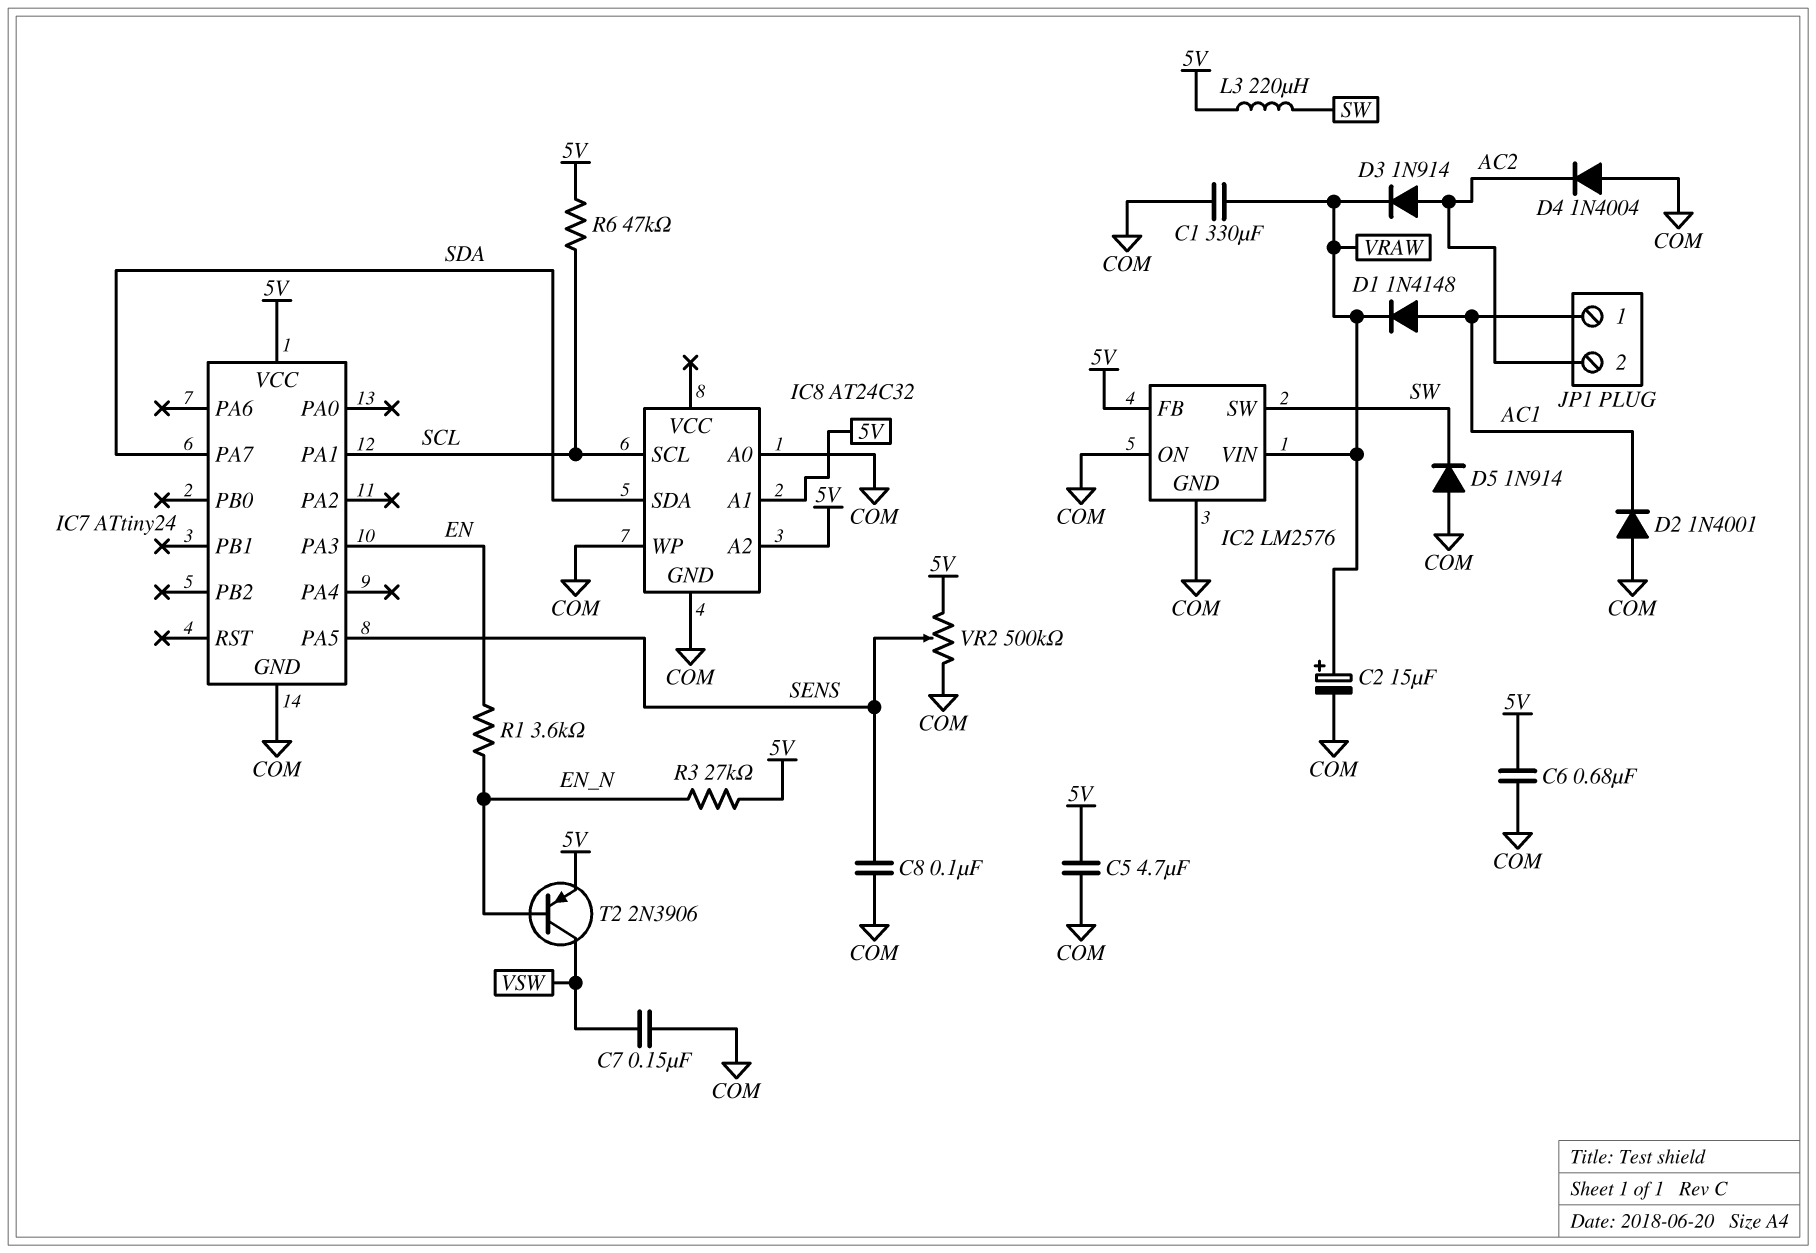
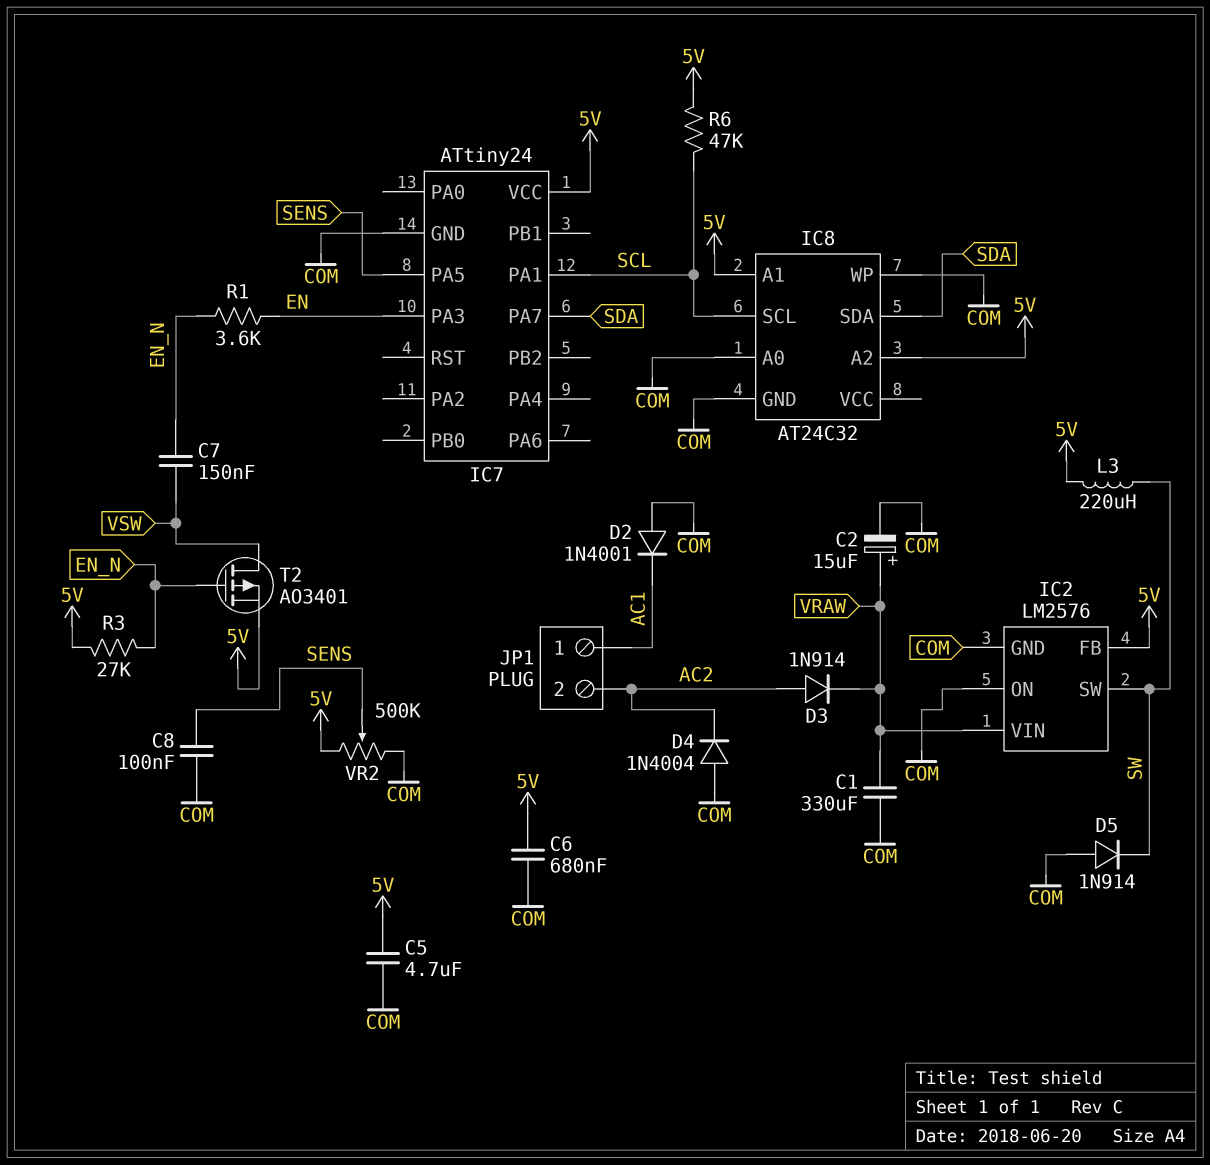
C7: 150nF (COM, VSW) -> 150nF (EN_N, VSW)
D1: diode 1N4148 (A AC1, K VRAW) -> none
T2: PNP 2N3906 (B EN_N, C VSW, E 5V) -> PMOS AO3401 (G EN_N, D VSW, S 5V)

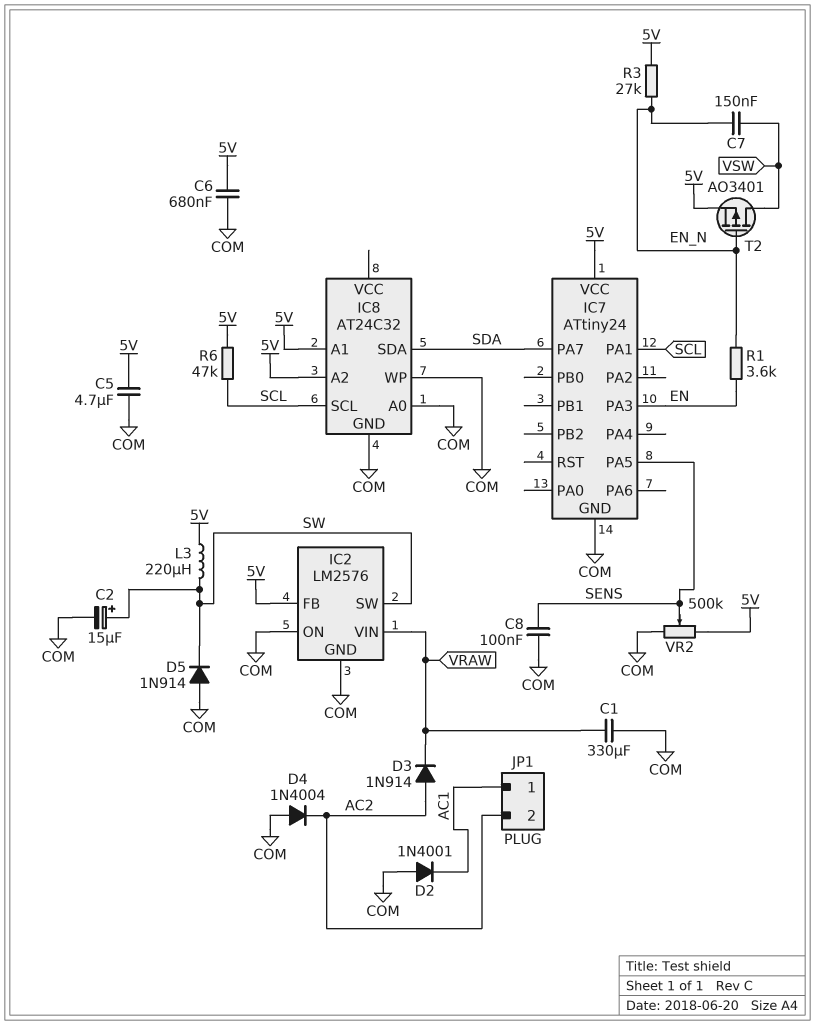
C2: 15uF (plus VRAW, minus COM) -> 15uF (plus SW, minus COM)

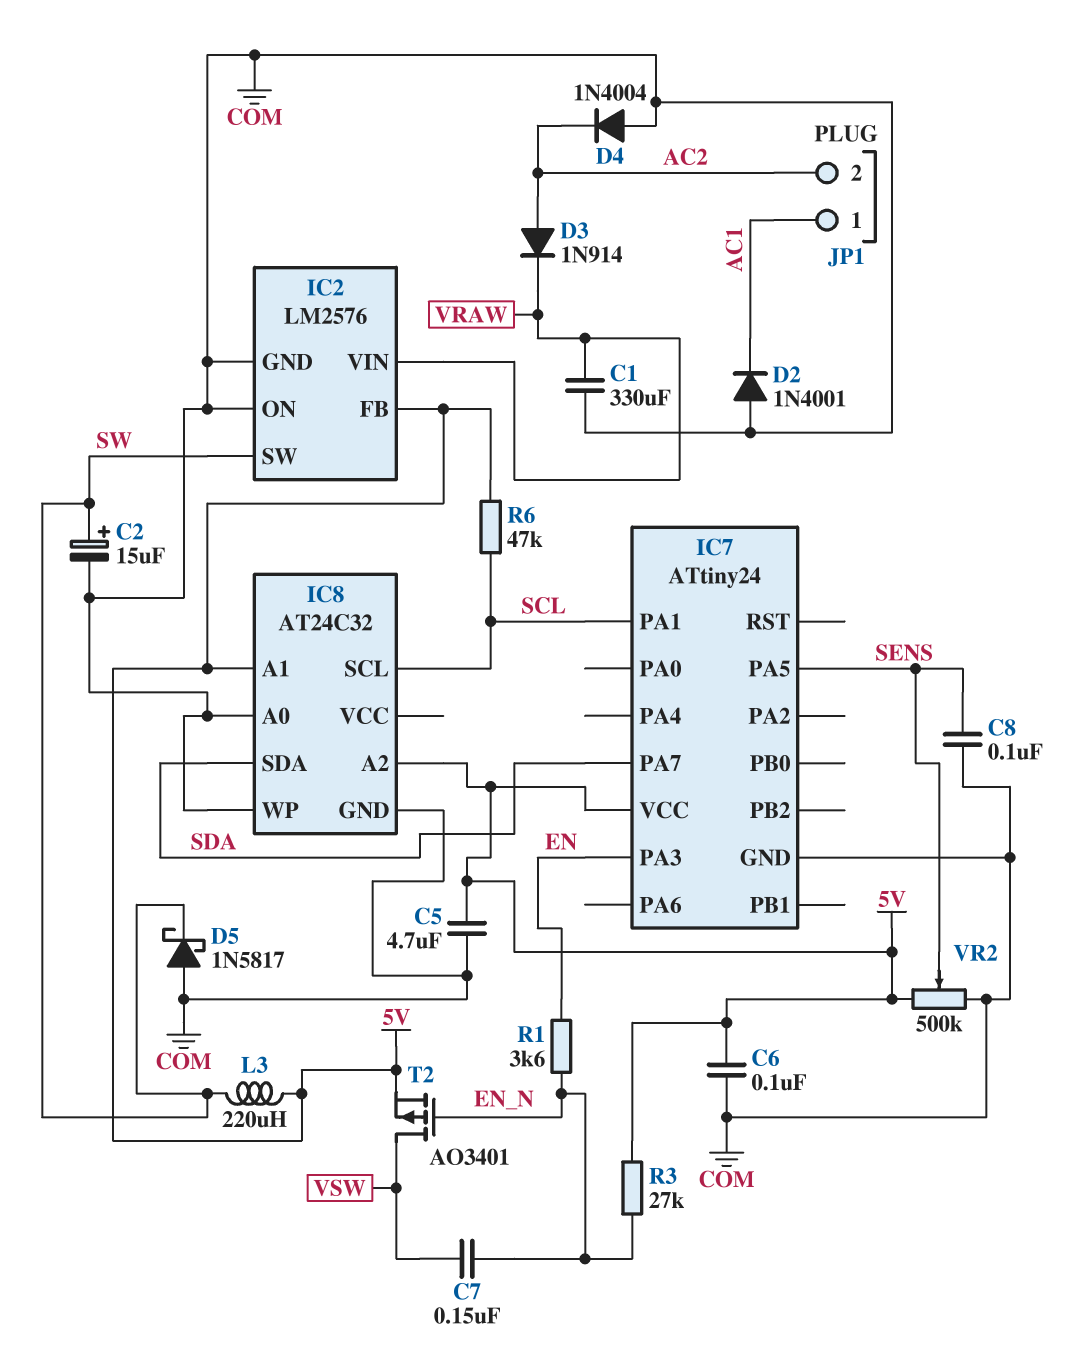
C6: 680nF (5V, COM) -> 100nF (5V, COM)
D5: diode 1N914 (A COM, K SW) -> schottky 1N5817 (A COM, K SW)

